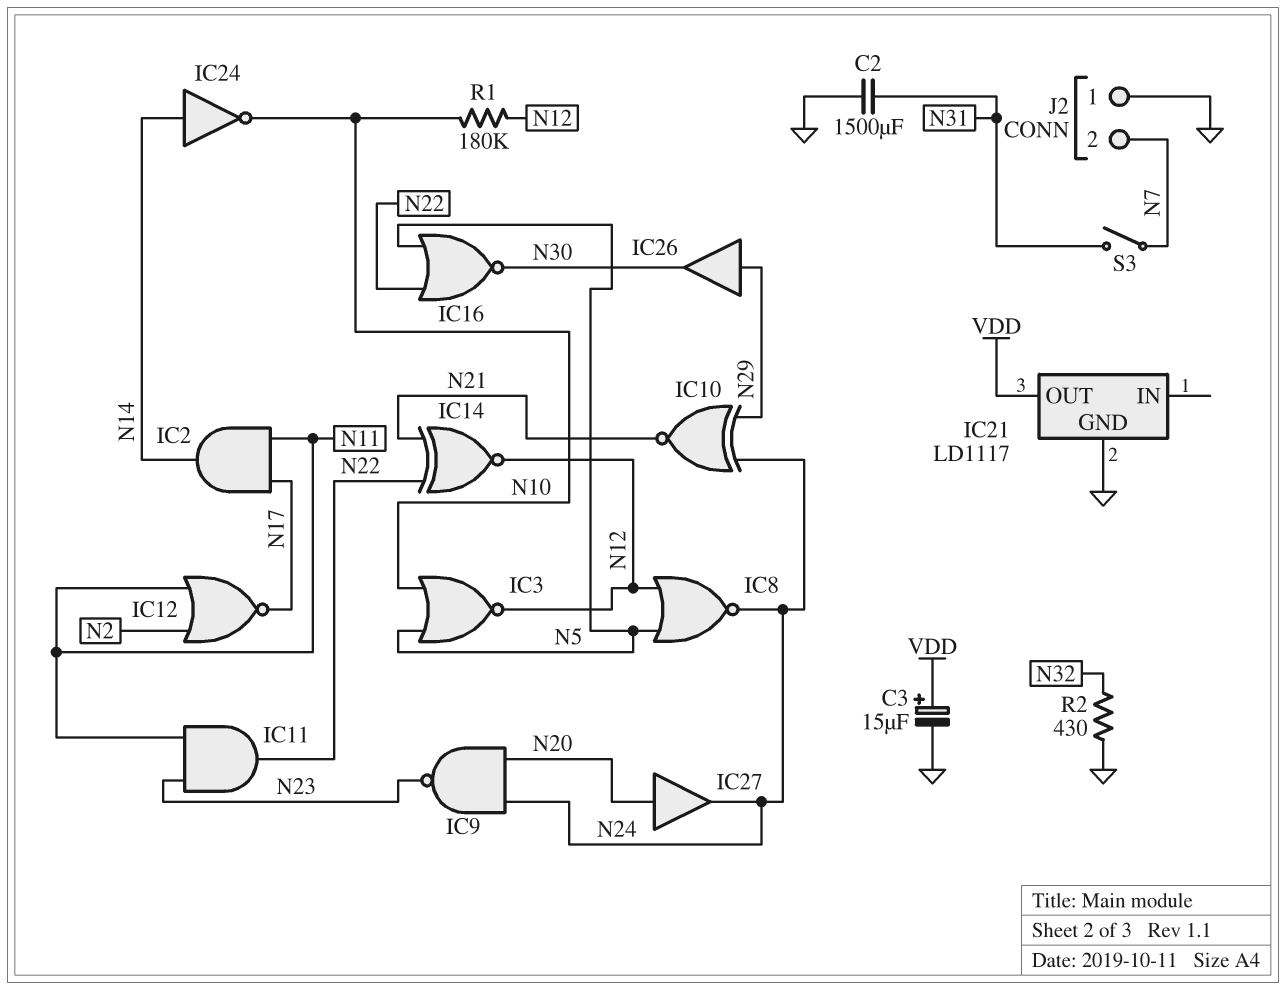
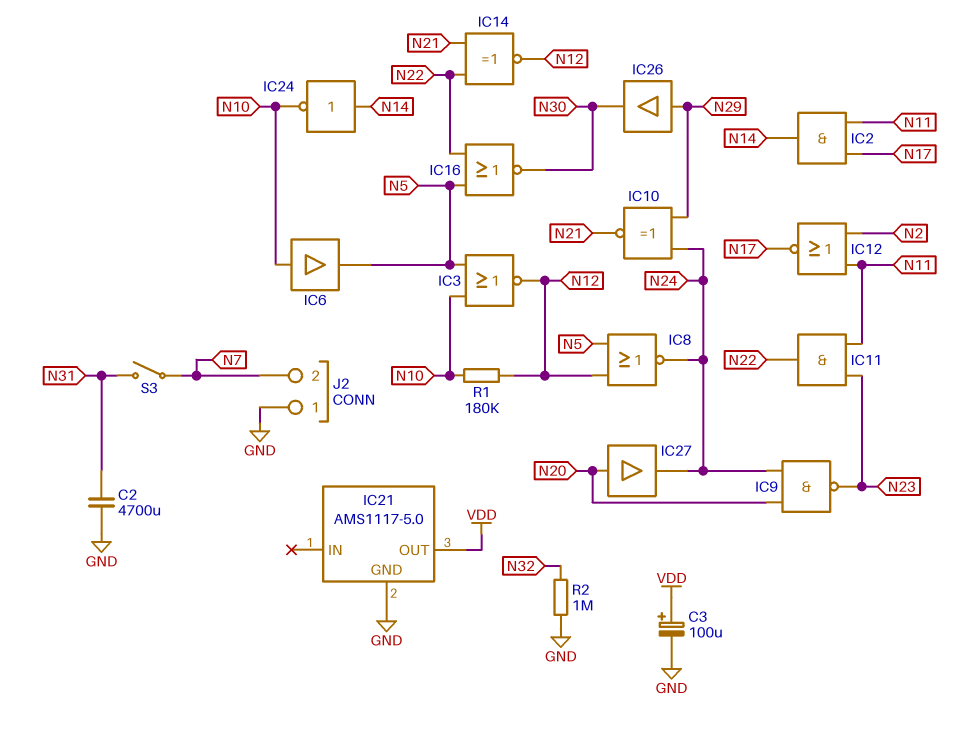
C2: 1500uF (GND, N31) -> 4700uF (GND, N31)
C3: 15uF (plus VDD, minus GND) -> 100uF (plus VDD, minus GND)
IC6: none -> buffer (in N10, out N5)
IC21: LD1117 -> AMS1117-5.0
R2: 430 (GND, N32) -> 1M (GND, N32)

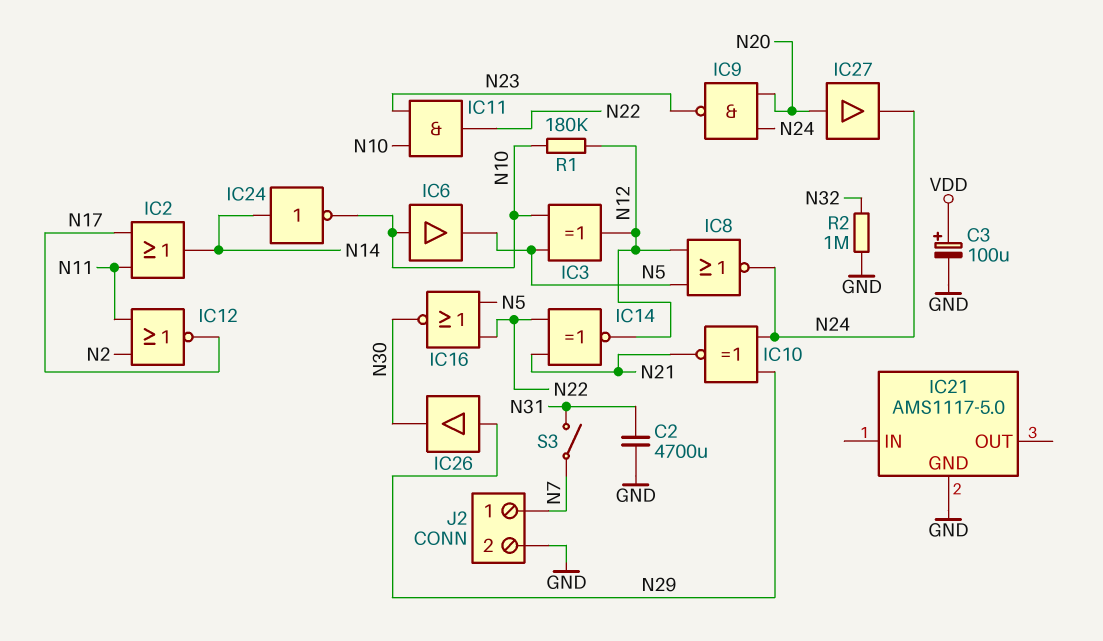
IC2: AND (in N11, in N17, out N14) -> OR (in N11, in N17, out N14)
IC3: NOR (in N5, in N10, out N12) -> XOR (in N5, in N10, out N12)
IC11: AND (in N11, in N23, out N22) -> AND (in N10, in N23, out N22)
IC21 pin OUT: VDD -> none
J2 pin 1: GND -> N7
J2 pin 2: N7 -> GND

